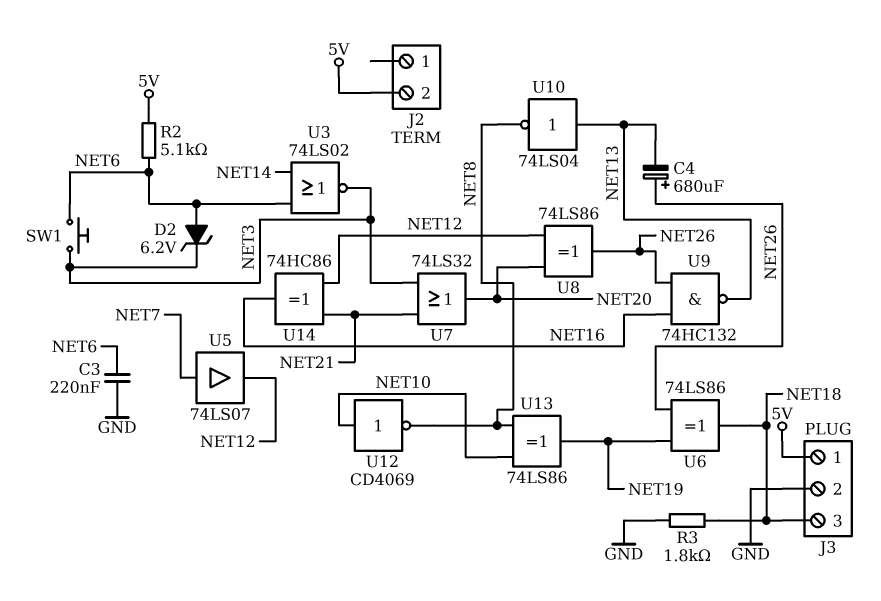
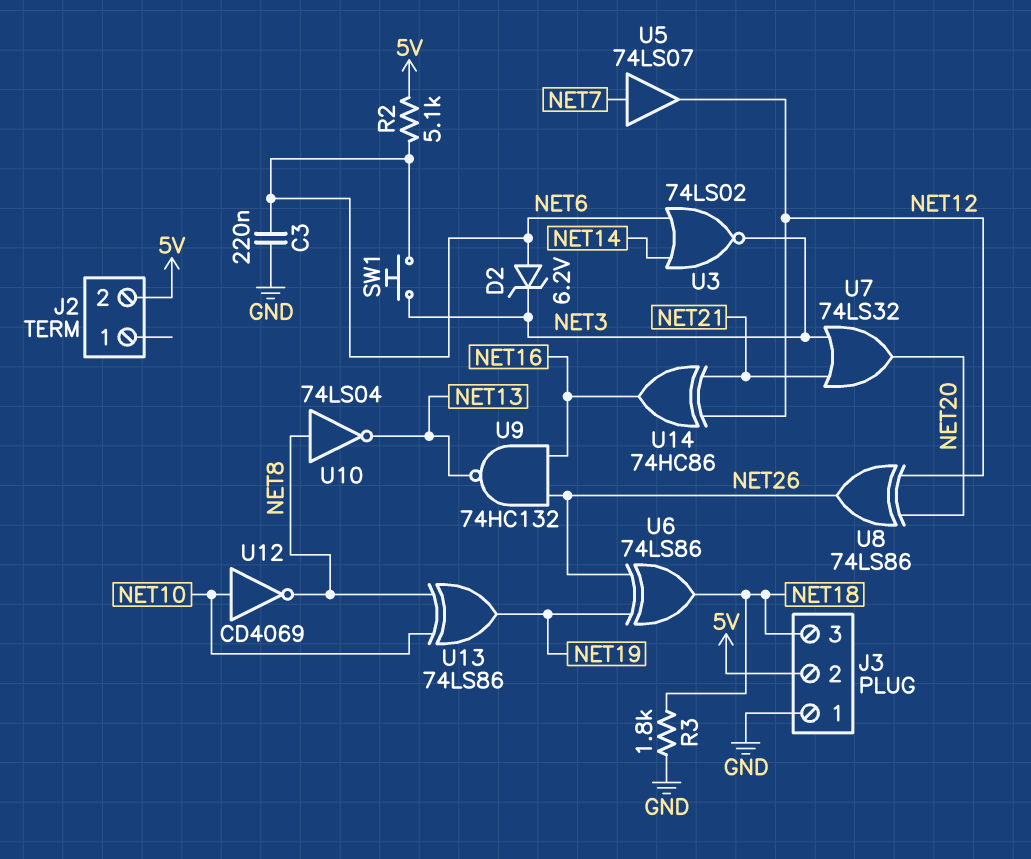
C4: 680uF (plus NET26, minus NET13) -> none
J3 pin 1: 5V -> GND
J3 pin 2: GND -> 5V
U10: NOT 74LS04 (in NET13, out NET8) -> NOT 74LS04 (in NET8, out NET13)

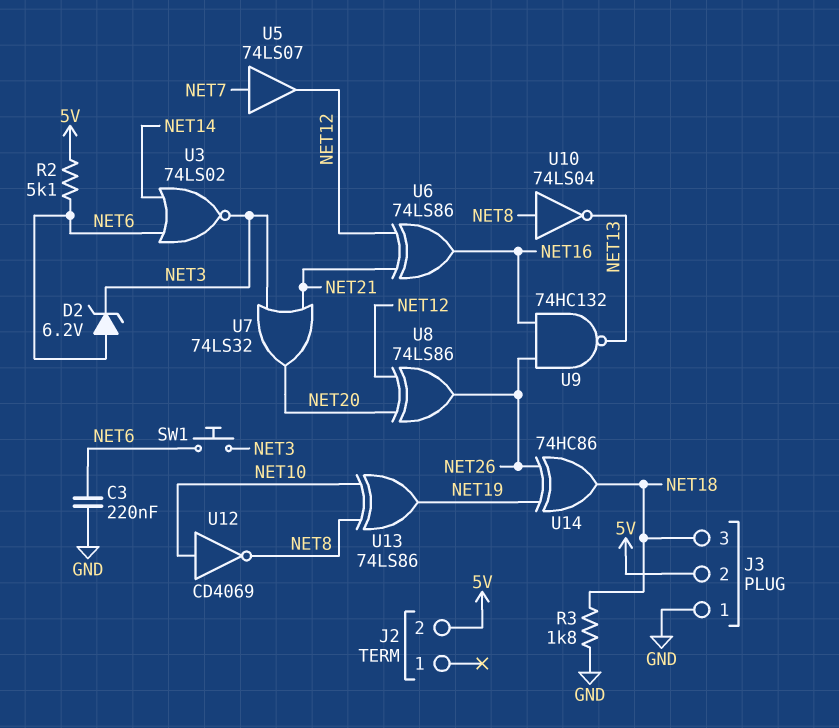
U6: XOR 74LS86 (in NET19, in NET26, out NET18) -> XOR 74LS86 (in NET12, in NET21, out NET16)
U14: XOR 74HC86 (in NET12, in NET21, out NET16) -> XOR 74HC86 (in NET19, in NET26, out NET18)

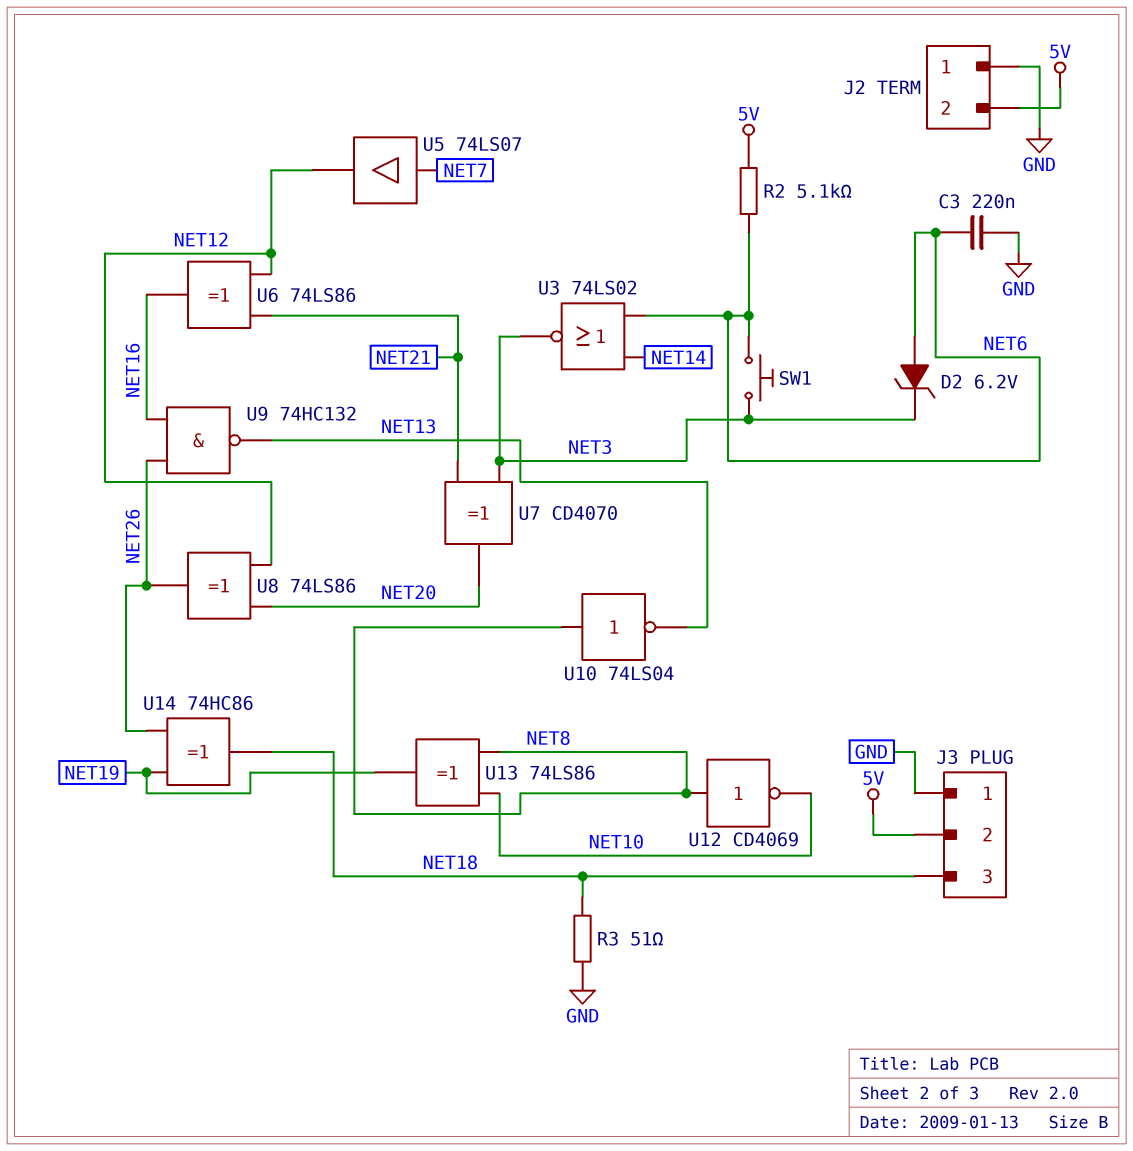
J2 pin 1: none -> GND
R3: 1.8k (GND, NET18) -> 51 (GND, NET18)
U7: OR 74LS32 (in NET3, in NET21, out NET20) -> XOR CD4070 (in NET3, in NET21, out NET20)
U12: NOT CD4069 (in NET10, out NET8) -> NOT CD4069 (in NET8, out NET10)

